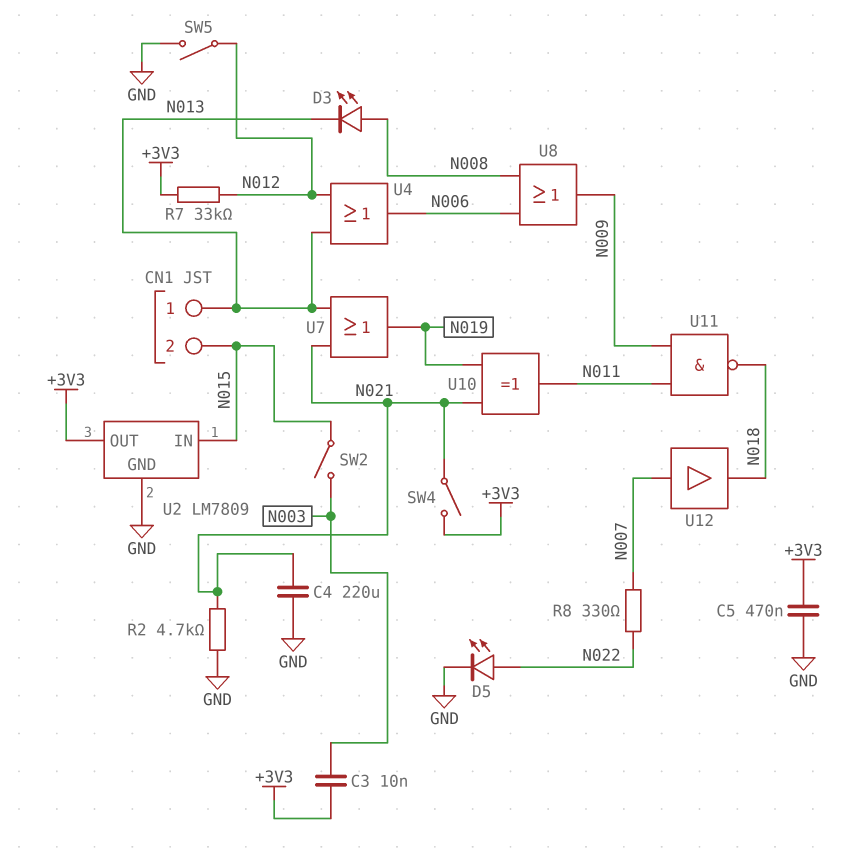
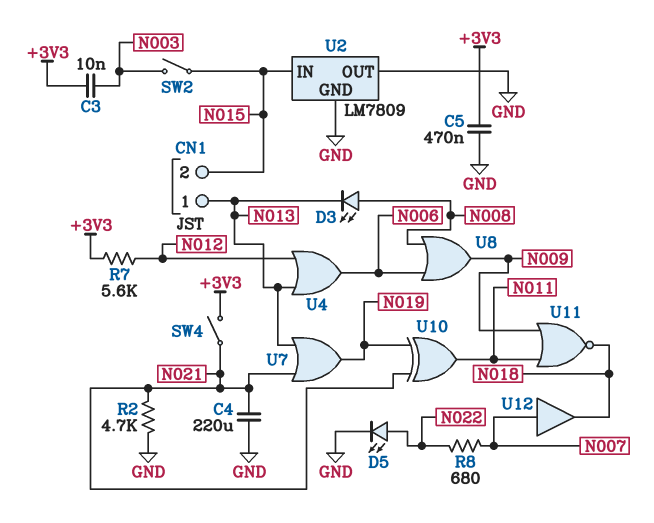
R7: 33k (+3V3, N012) -> 5.6k (+3V3, N012)
R8: 330 (N007, N022) -> 680 (N007, N022)
SW5: switch (GND, N012) -> none
U2 pin OUT: +3V3 -> GND
U11: NAND (in N009, in N011, out N018) -> NOR (in N009, in N011, out N018)

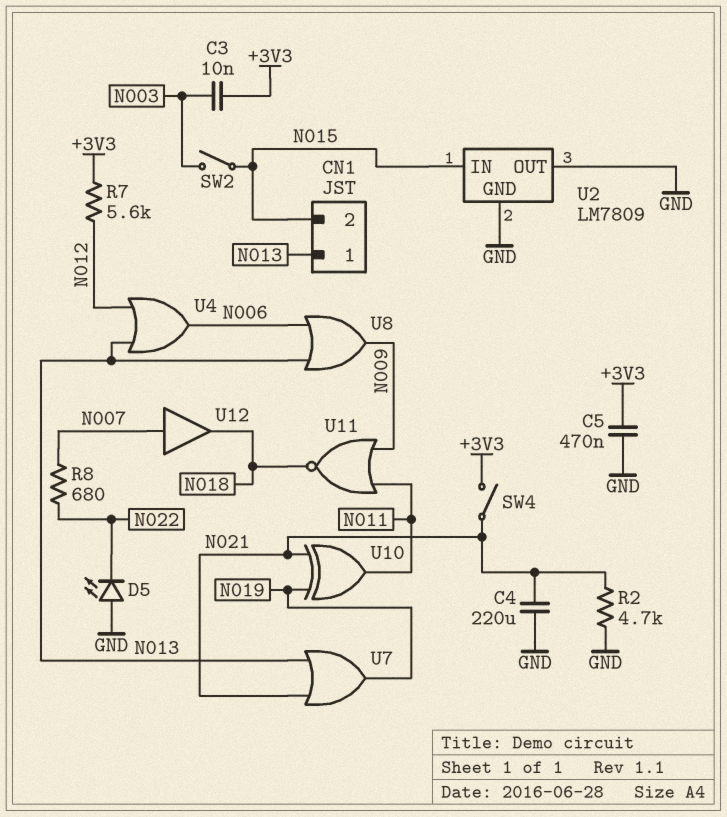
D3: LED (A N008, K N013) -> none
D5: LED (A N022, K GND) -> LED (A GND, K N022)
U8: OR (in N006, in N008, out N009) -> OR (in N006, in N013, out N009)

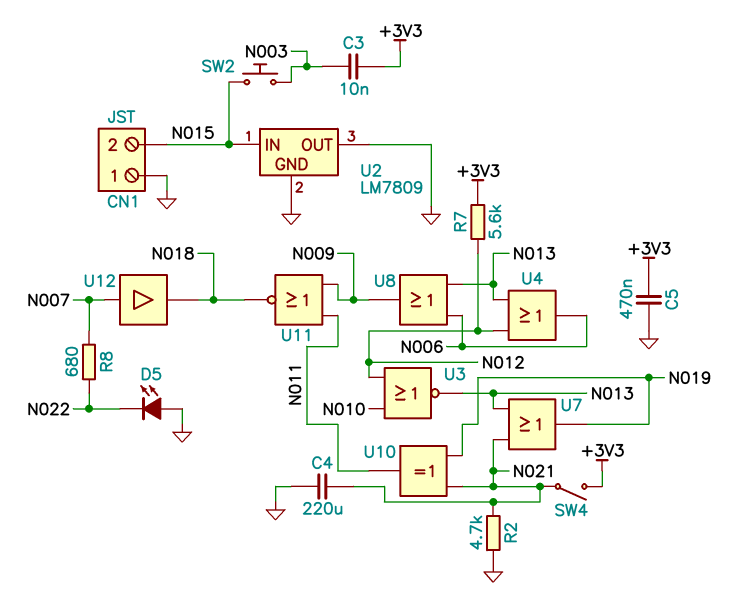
CN1 pin 1: N013 -> GND
SW2: switch (N003, N015) -> button (N003, N015)
U3: none -> NOR (in N010, in N012, out N013)

